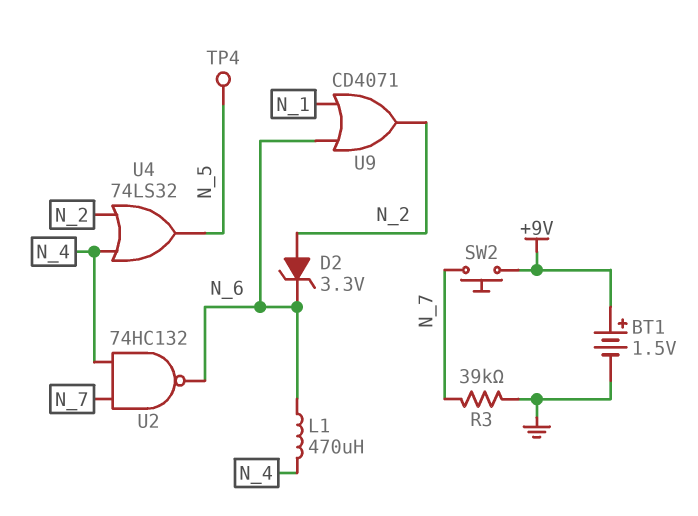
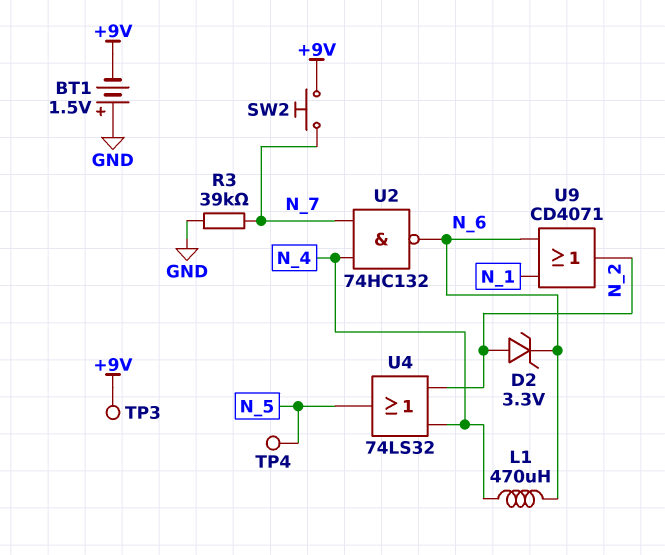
BT1: 1.5V (plus +9V, minus GND) -> 1.5V (plus GND, minus +9V)
TP3: none -> test point (+9V)

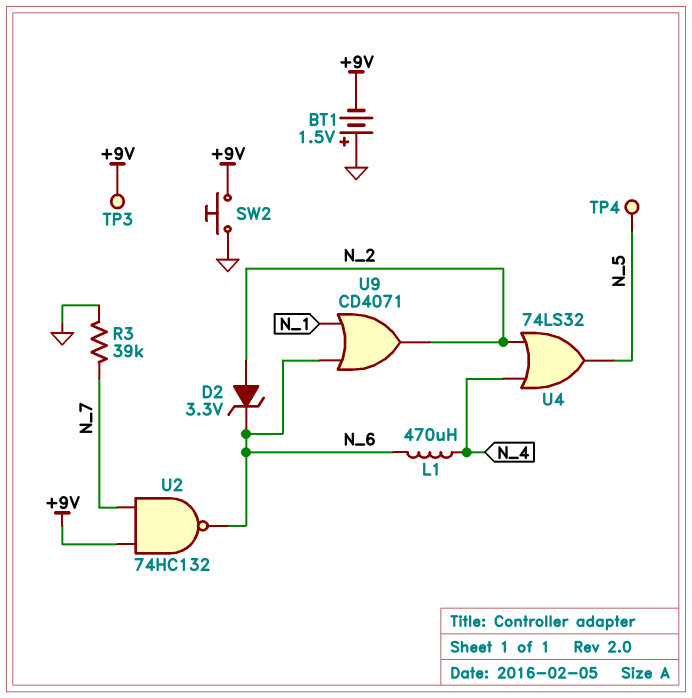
SW2: button (+9V, N_7) -> button (+9V, GND)
U2: NAND 74HC132 (in N_4, in N_7, out N_6) -> NAND 74HC132 (in +9V, in N_7, out N_6)

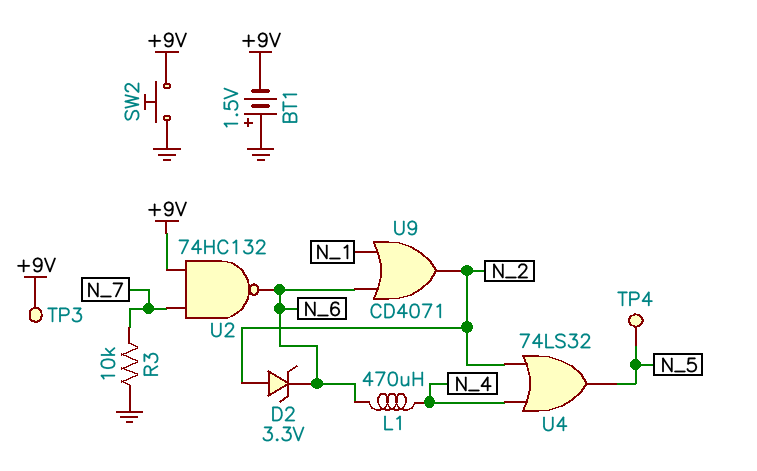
R3: 39k (GND, N_7) -> 10k (GND, N_7)

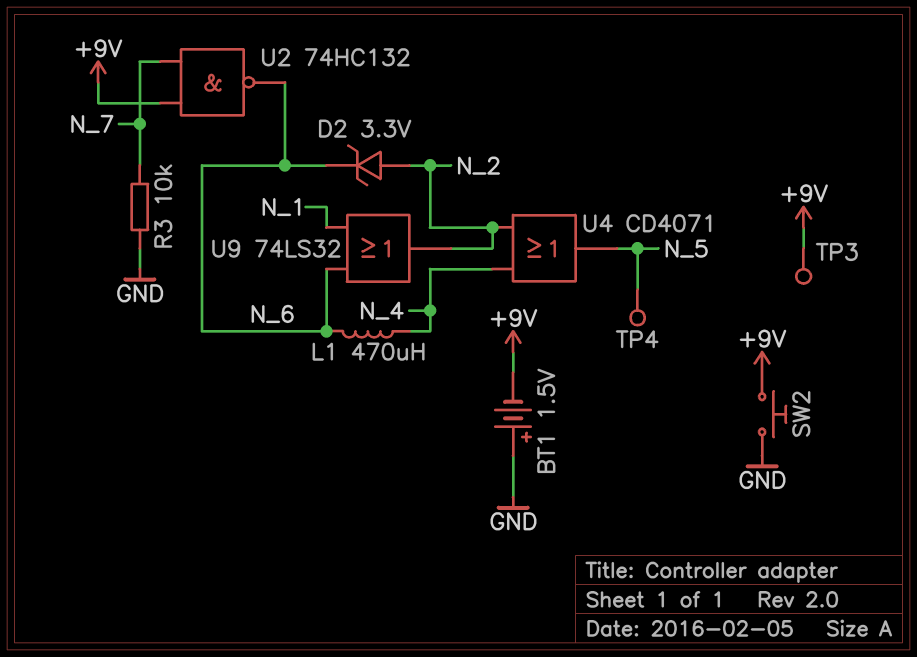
U4: OR 74LS32 (in N_2, in N_4, out N_5) -> OR CD4071 (in N_2, in N_4, out N_5)
U9: OR CD4071 (in N_1, in N_6, out N_2) -> OR 74LS32 (in N_1, in N_6, out N_2)

